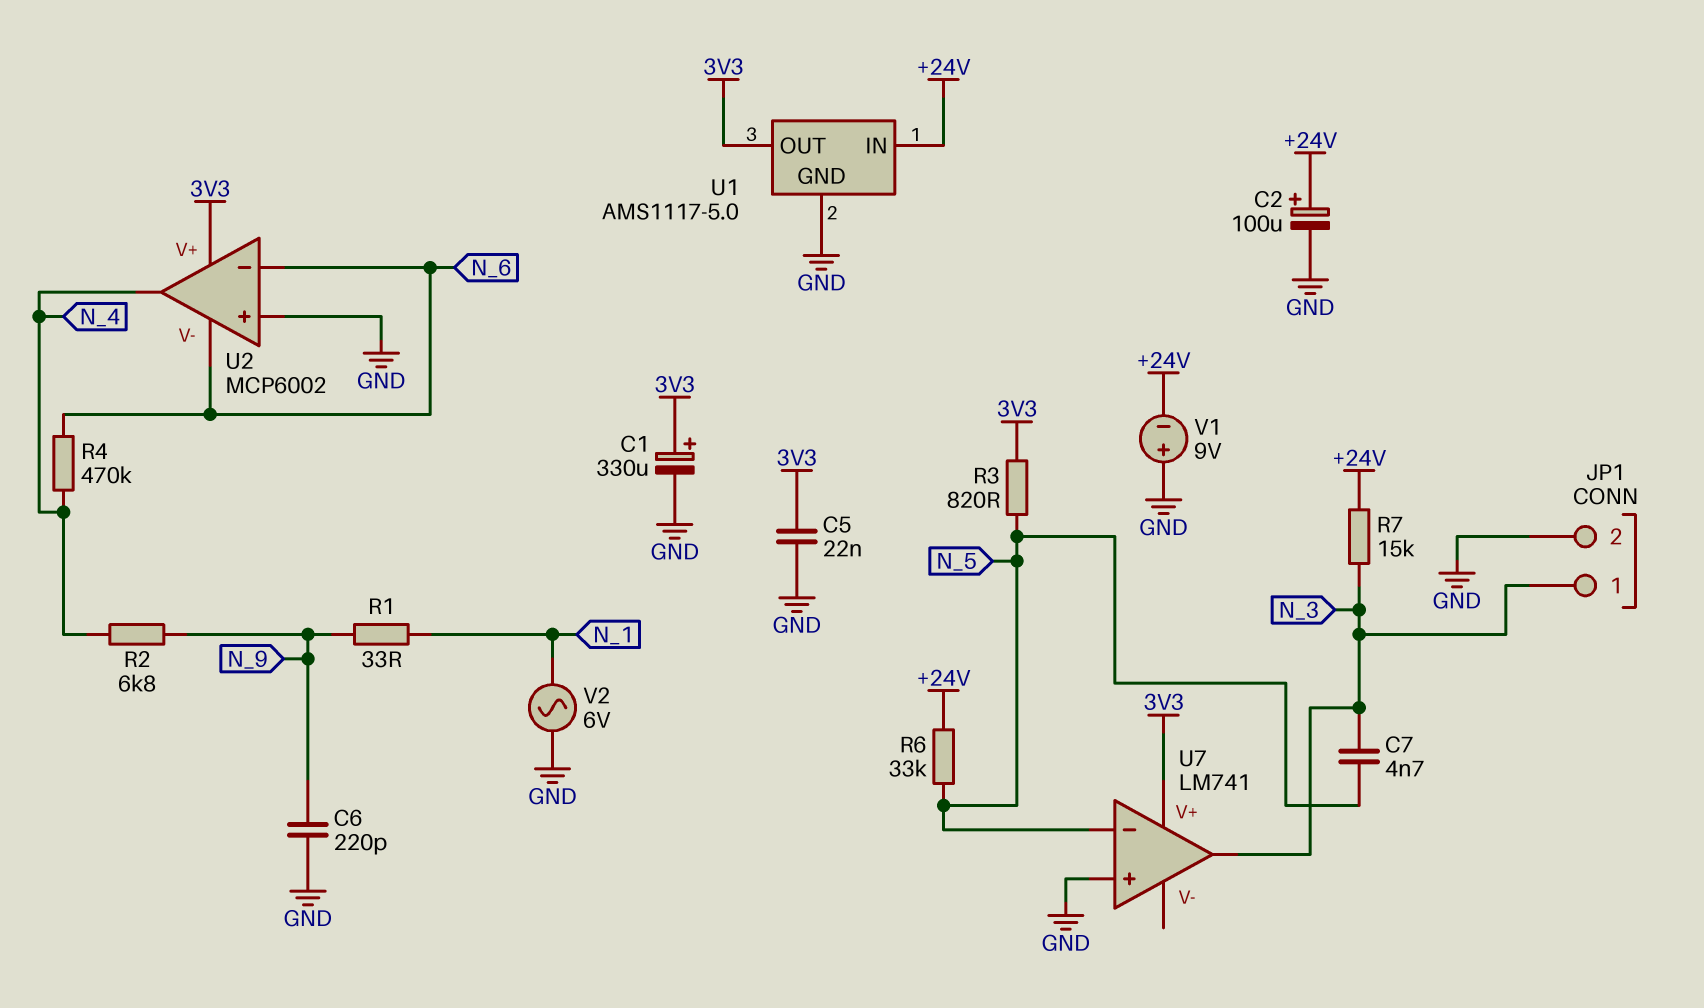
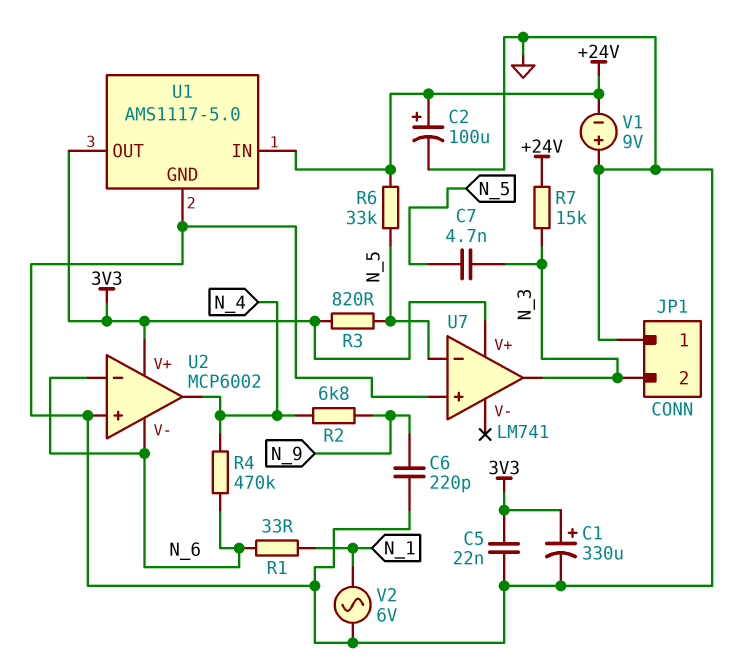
JP1 pin 1: N_3 -> GND
JP1 pin 2: GND -> N_3
R1: 33 (N_1, N_9) -> 33 (N_1, N_6)

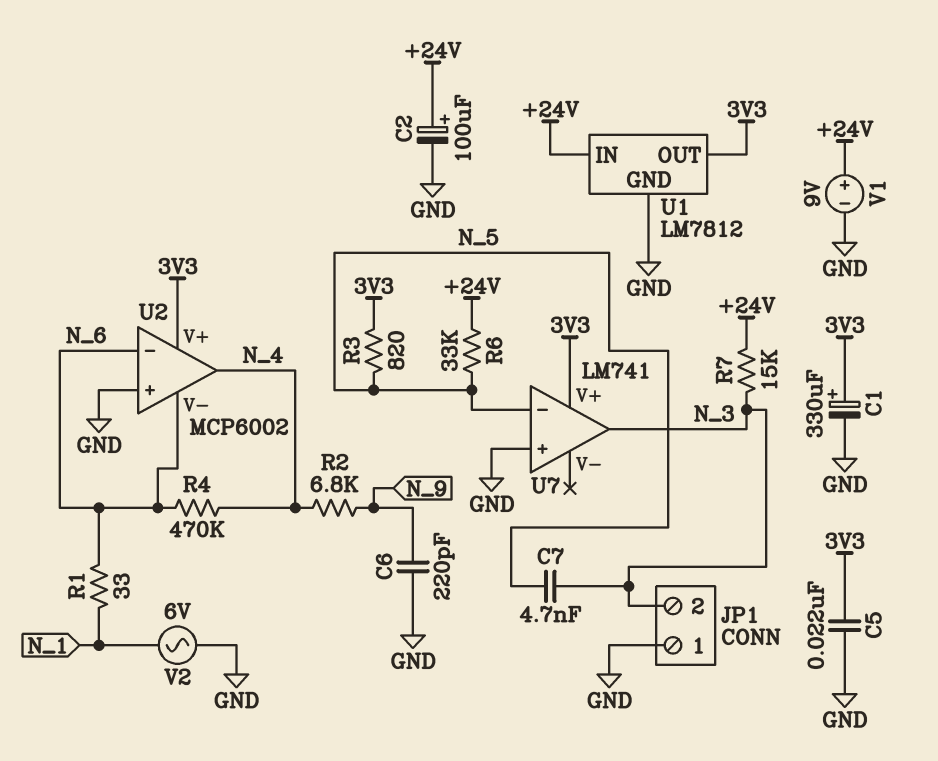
U1: AMS1117-5.0 -> LM7812
V1: 9V (plus GND, minus +24V) -> 9V (plus +24V, minus GND)

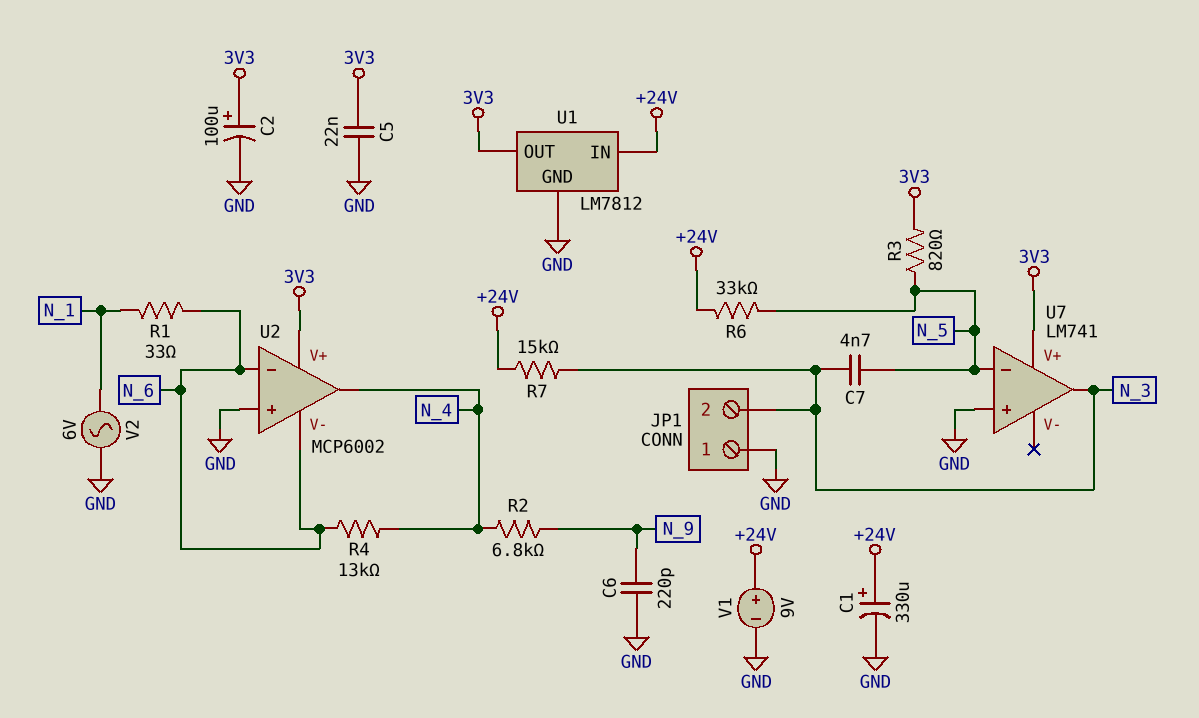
C1: 330uF (plus 3V3, minus GND) -> 330uF (plus +24V, minus GND)
C2: 100uF (plus +24V, minus GND) -> 100uF (plus 3V3, minus GND)
R4: 470k (N_4, N_6) -> 13k (N_4, N_6)

